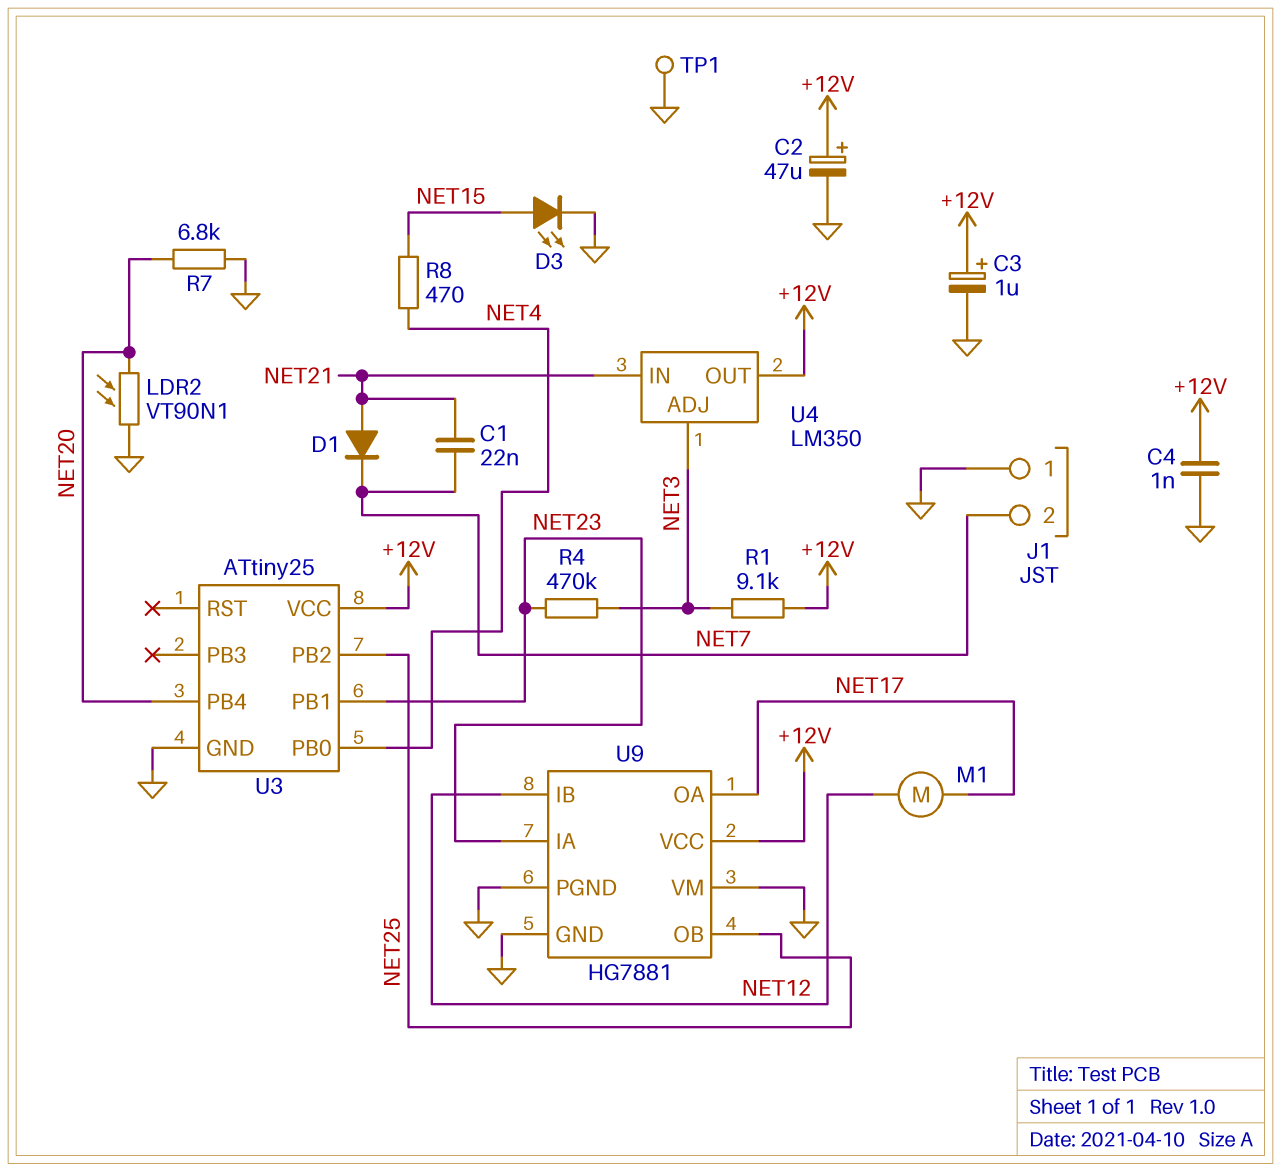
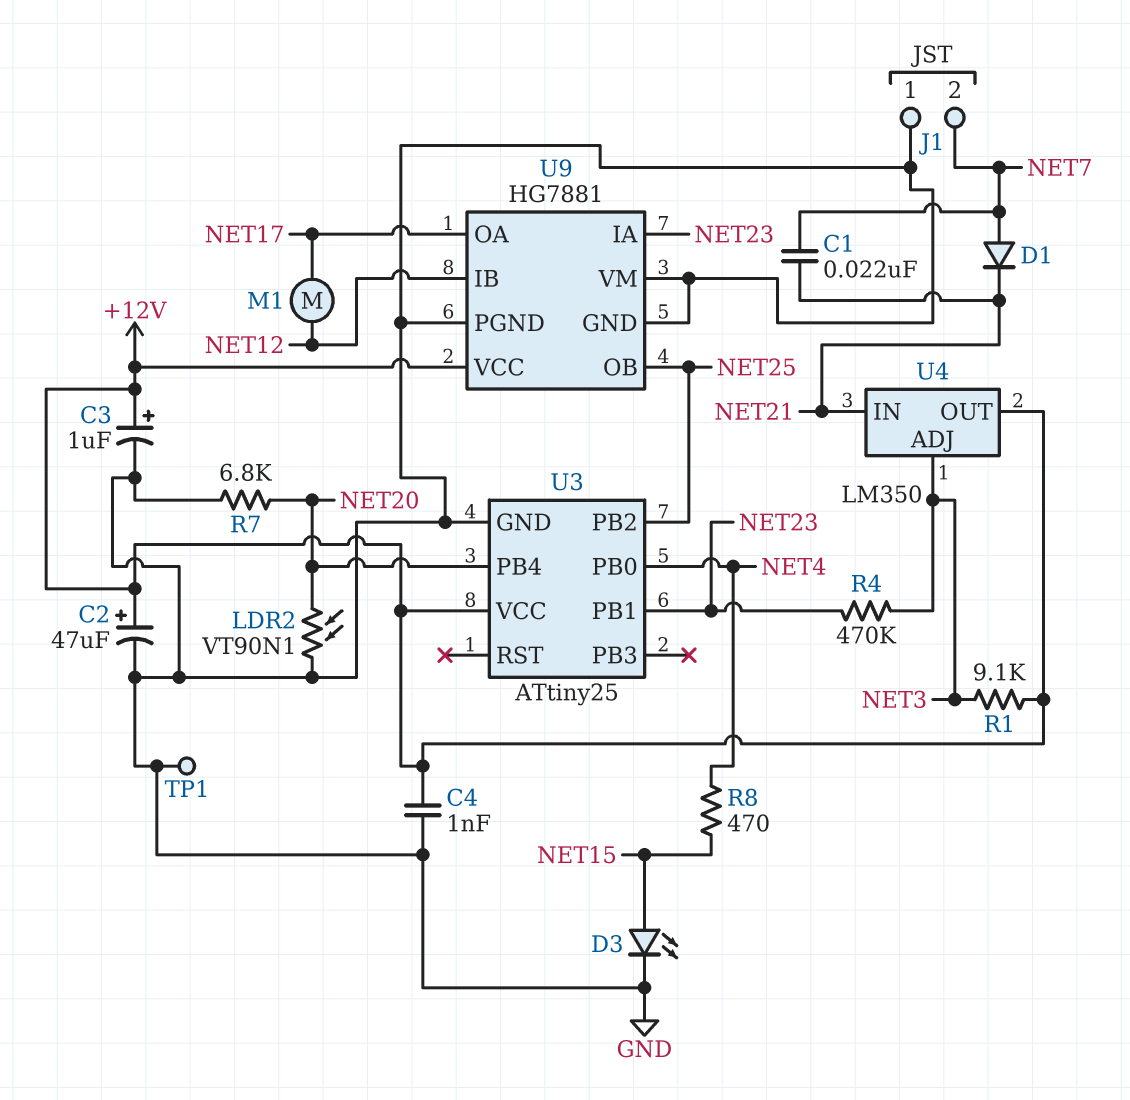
D1: diode (A NET21, K NET7) -> diode (A NET7, K NET21)

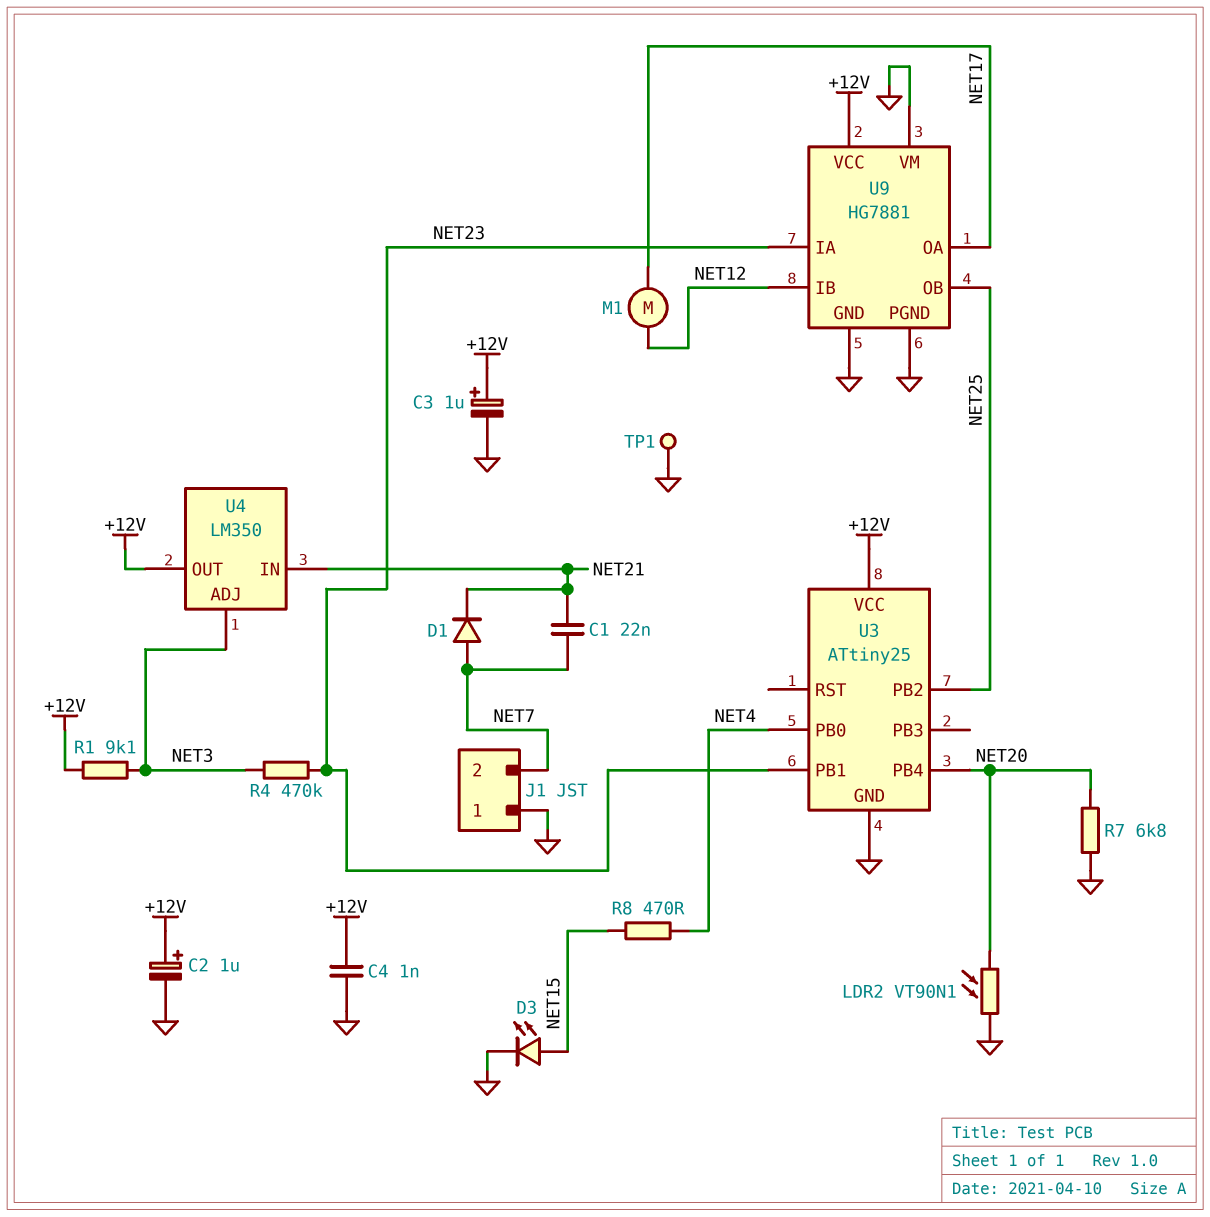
C2: 47uF (plus +12V, minus GND) -> 1uF (plus +12V, minus GND)

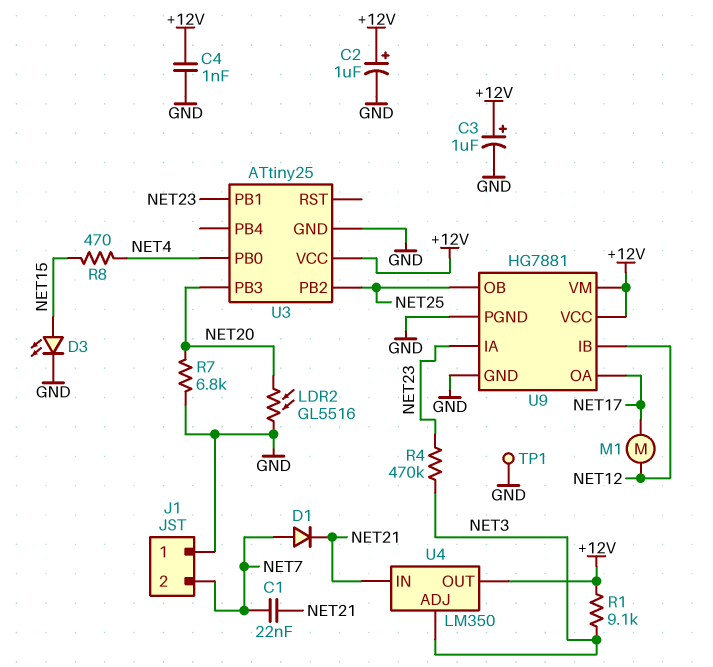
LDR2: VT90N1 (GND, NET20) -> GL5516 (GND, NET20)
U3 pin PB3: none -> NET20
U3 pin PB4: NET20 -> none
U9 pin VM: GND -> +12V

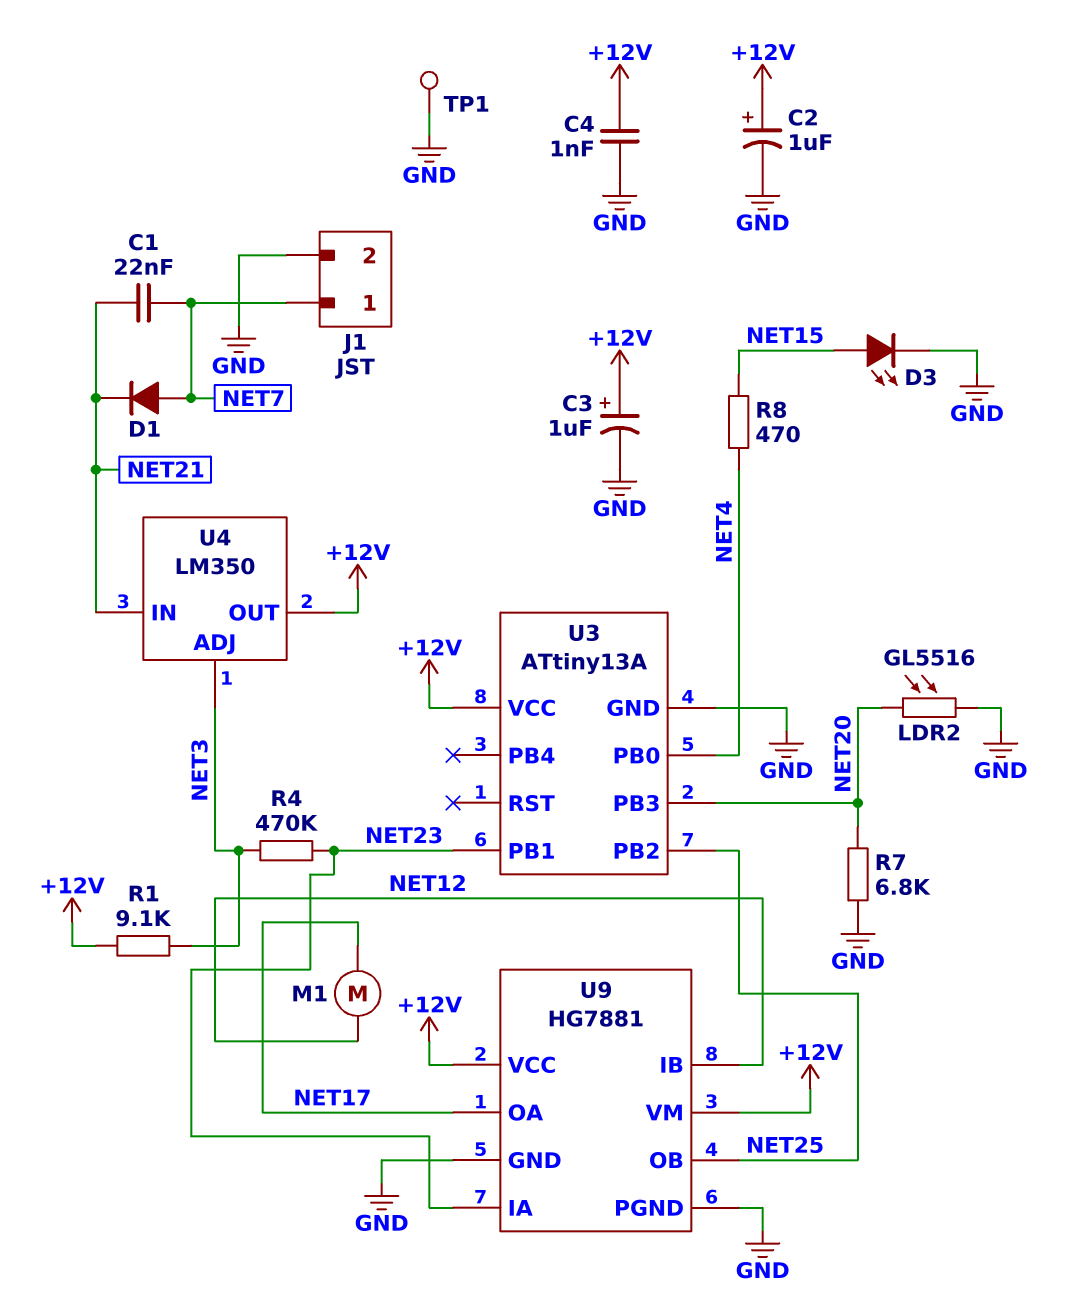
J1 pin 1: GND -> NET7
J1 pin 2: NET7 -> GND
U3: ATtiny25 -> ATtiny13A

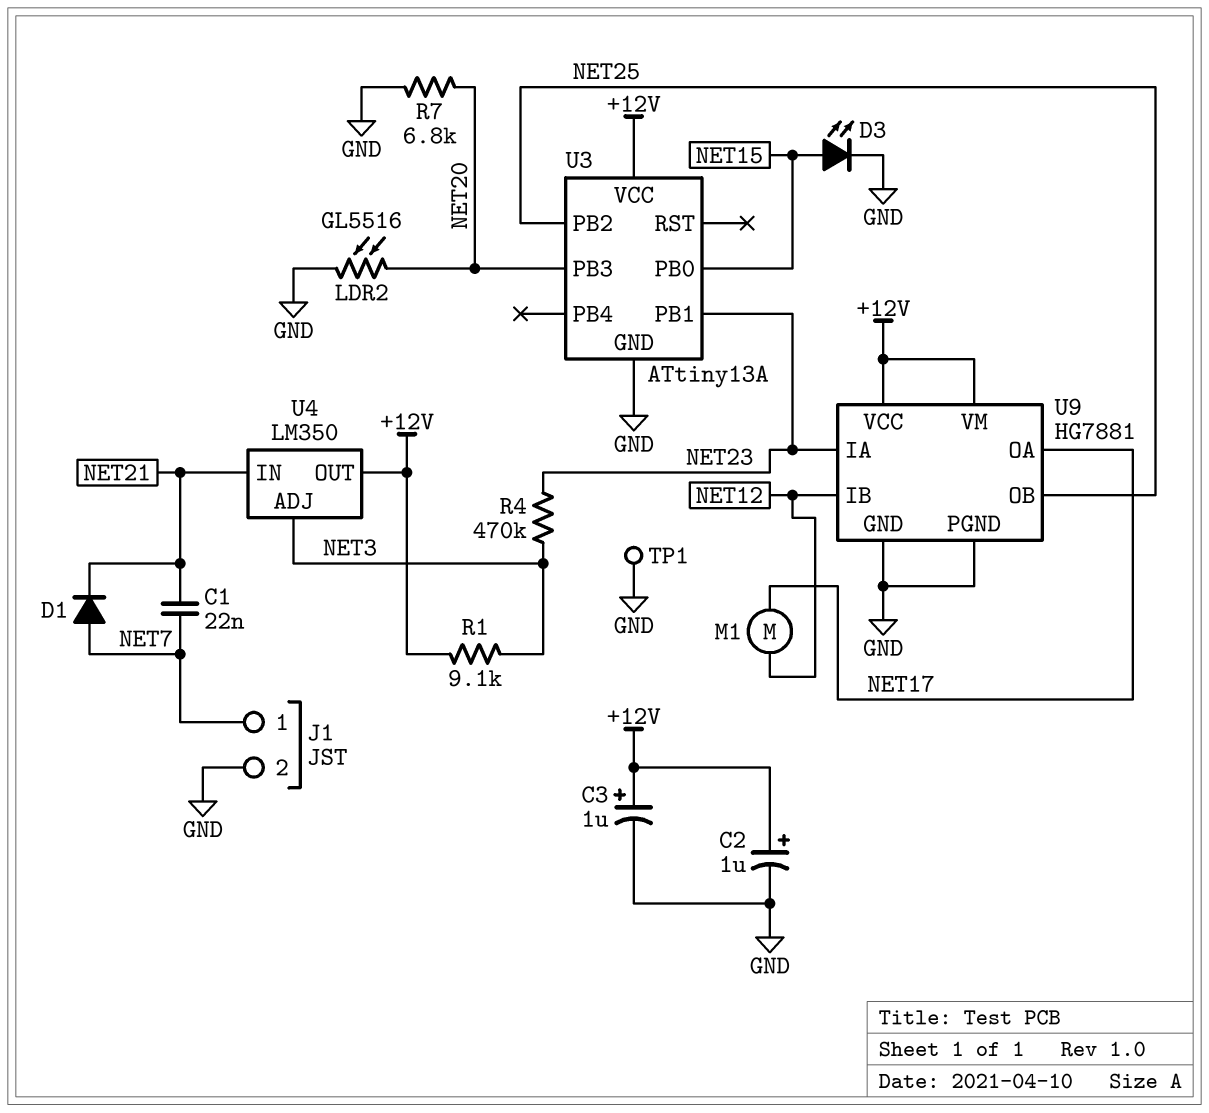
C4: 1nF (+12V, GND) -> none
R8: 470 (NET4, NET15) -> none
U3 pin PB0: NET4 -> NET15

